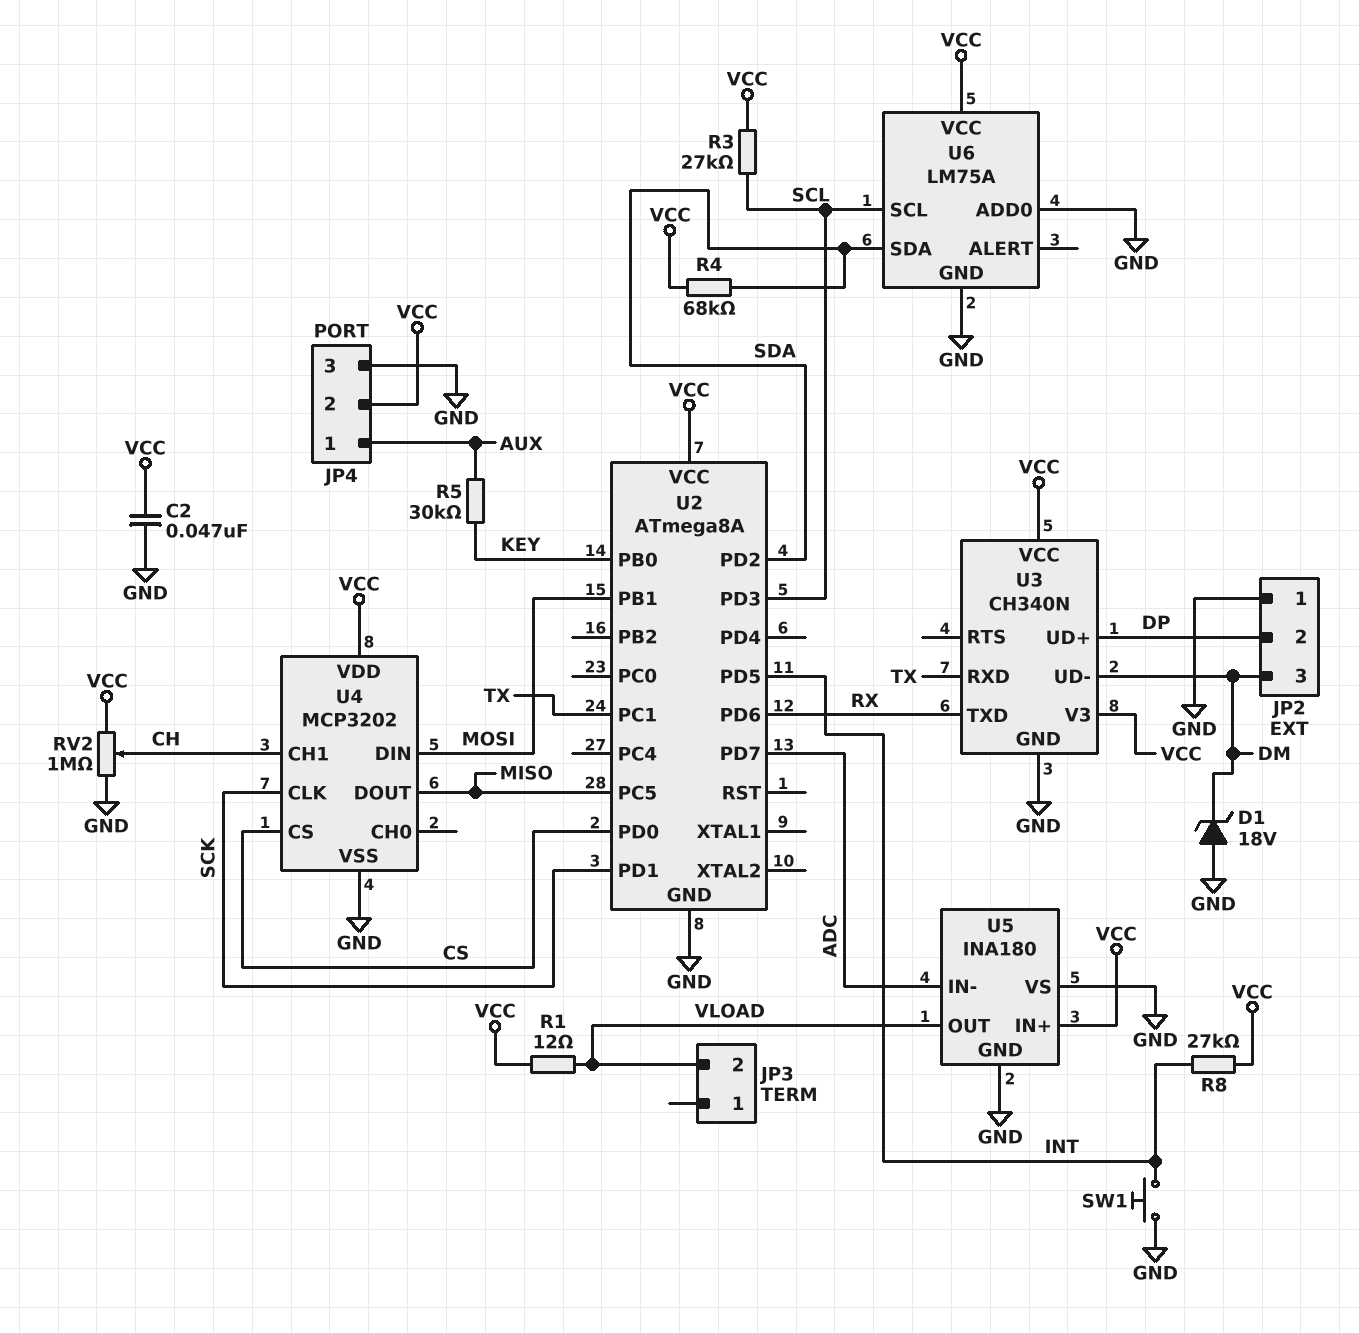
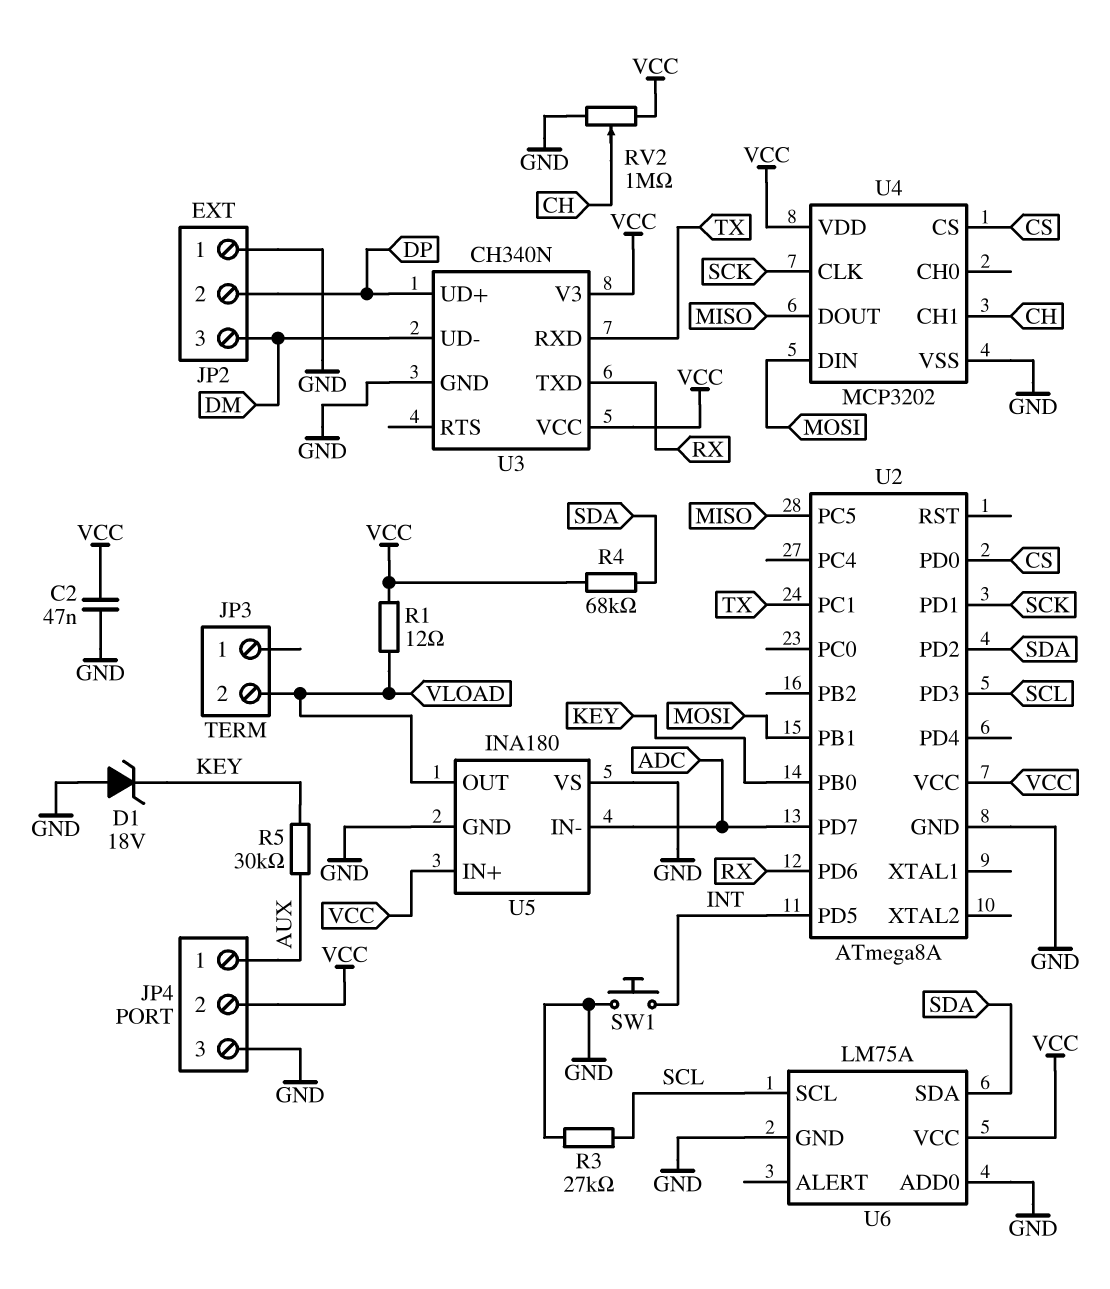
D1: zener 18V (A GND, K DM) -> zener 18V (A GND, K KEY)
R3: 27k (SCL, VCC) -> 27k (GND, SCL)
R8: 27k (INT, VCC) -> none

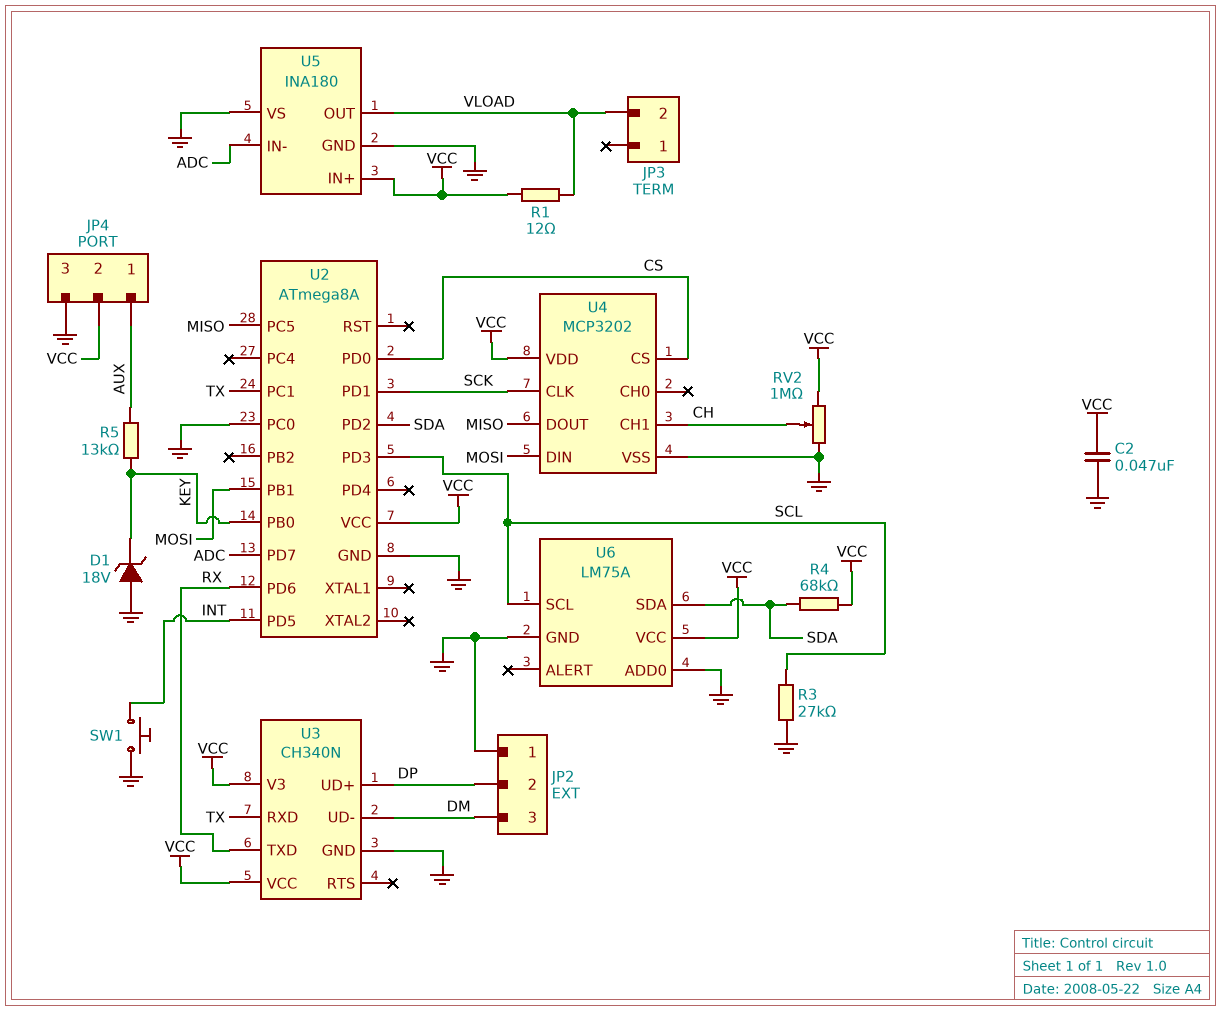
R5: 30k (AUX, KEY) -> 13k (AUX, KEY)
U2 pin PC0: none -> GND

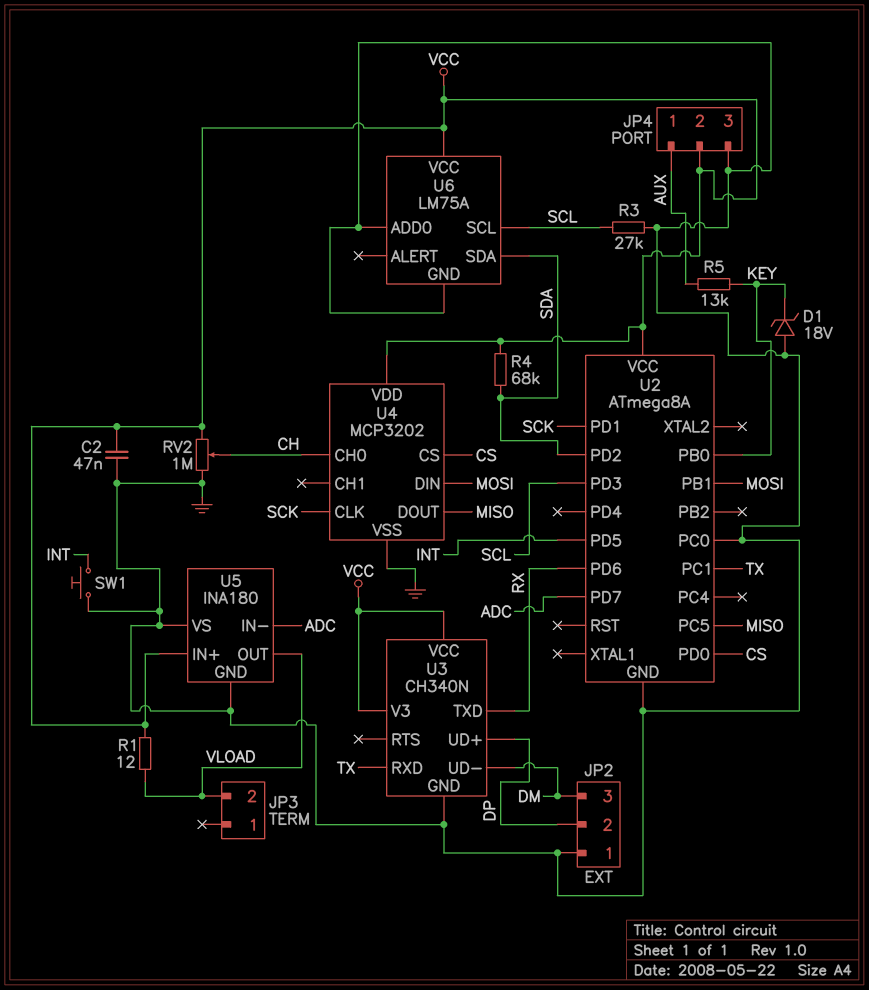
U4 pin CH0: none -> CH
U4 pin CH1: CH -> none

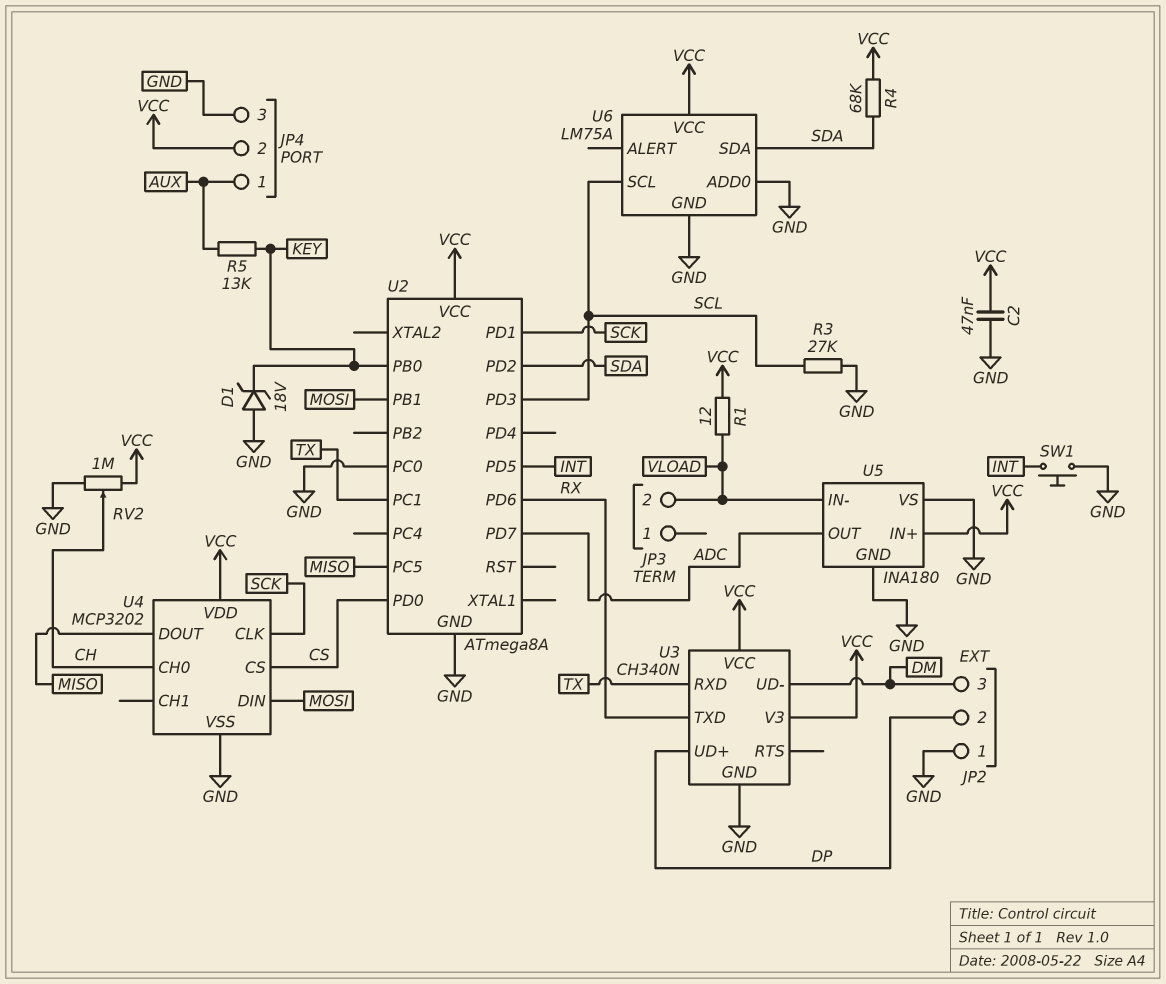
U5 pin IN-: ADC -> VLOAD
U5 pin OUT: VLOAD -> ADC

